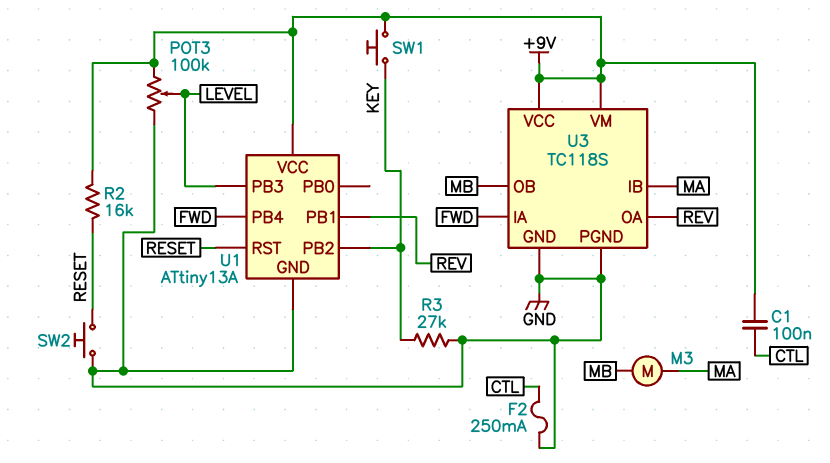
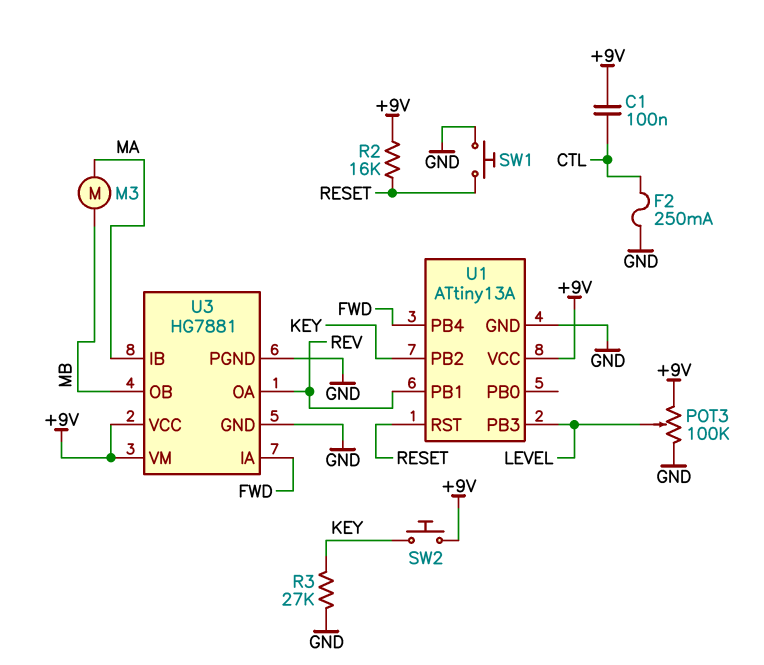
SW1: button (+9V, KEY) -> button (GND, RESET)
SW2: button (GND, RESET) -> button (+9V, KEY)
U3: TC118S -> HG7881

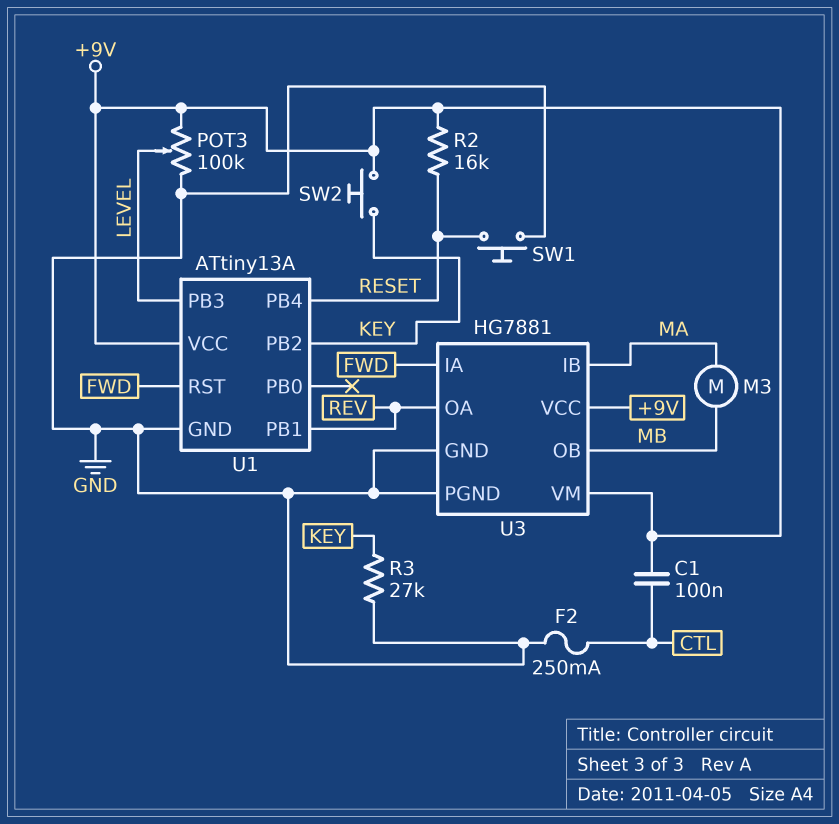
U1 pin PB4: FWD -> RESET
U1 pin RST: RESET -> FWD

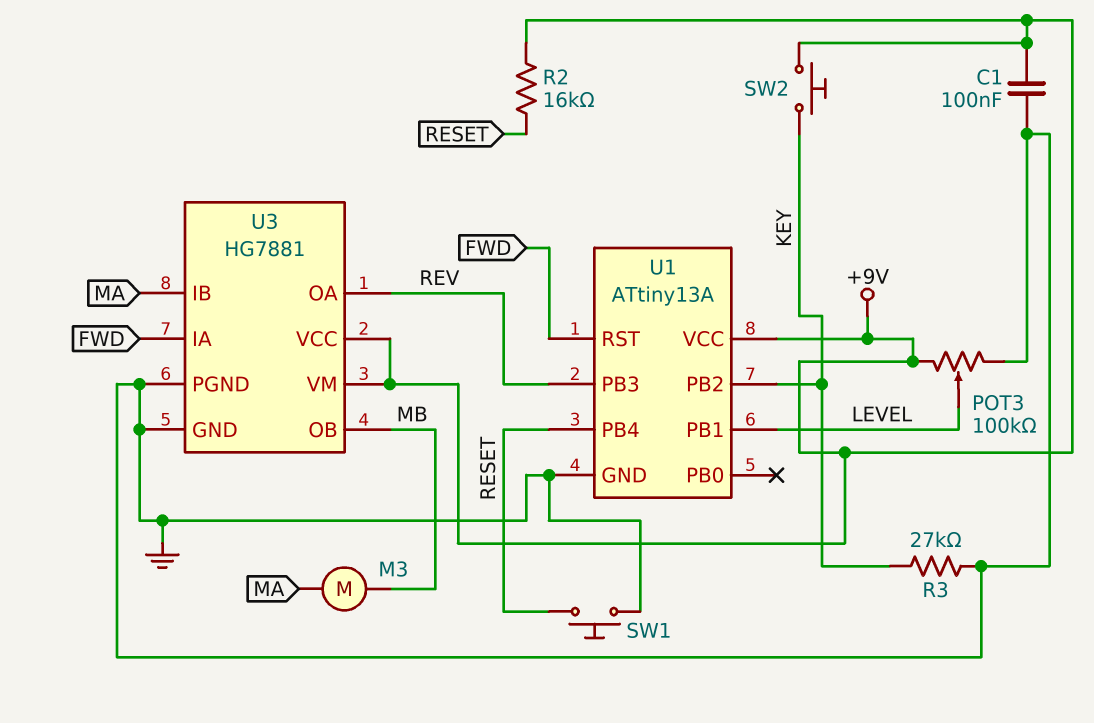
C1: 100nF (+9V, CTL) -> 100nF (+9V, GND)
F2: 250mA (CTL, GND) -> none
U1 pin PB1: REV -> LEVEL
U1 pin PB3: LEVEL -> REV

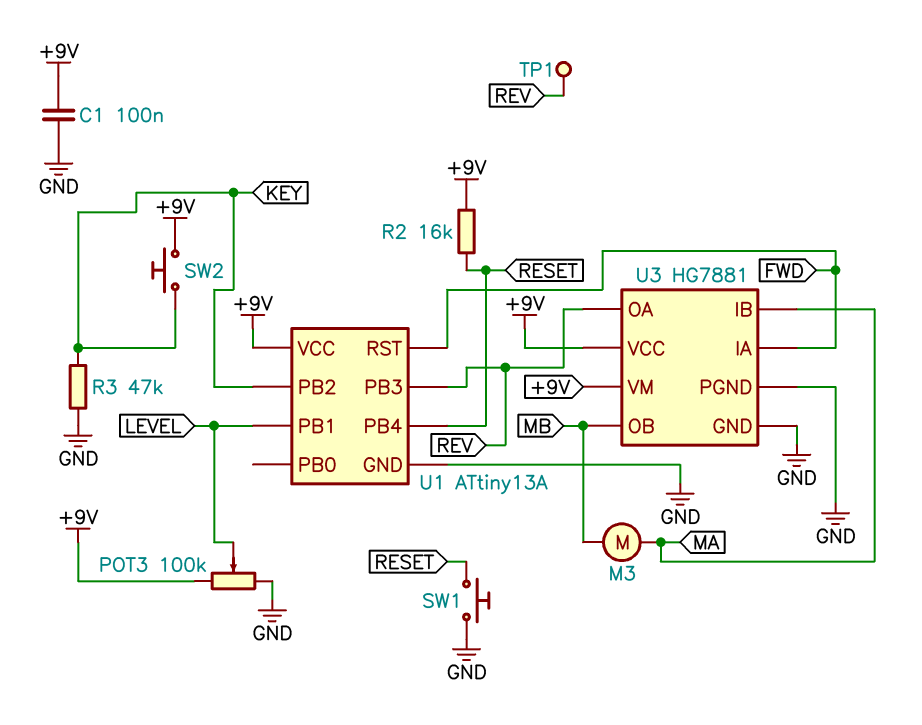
R3: 27k (GND, KEY) -> 47k (GND, KEY)
TP1: none -> test point (REV)

